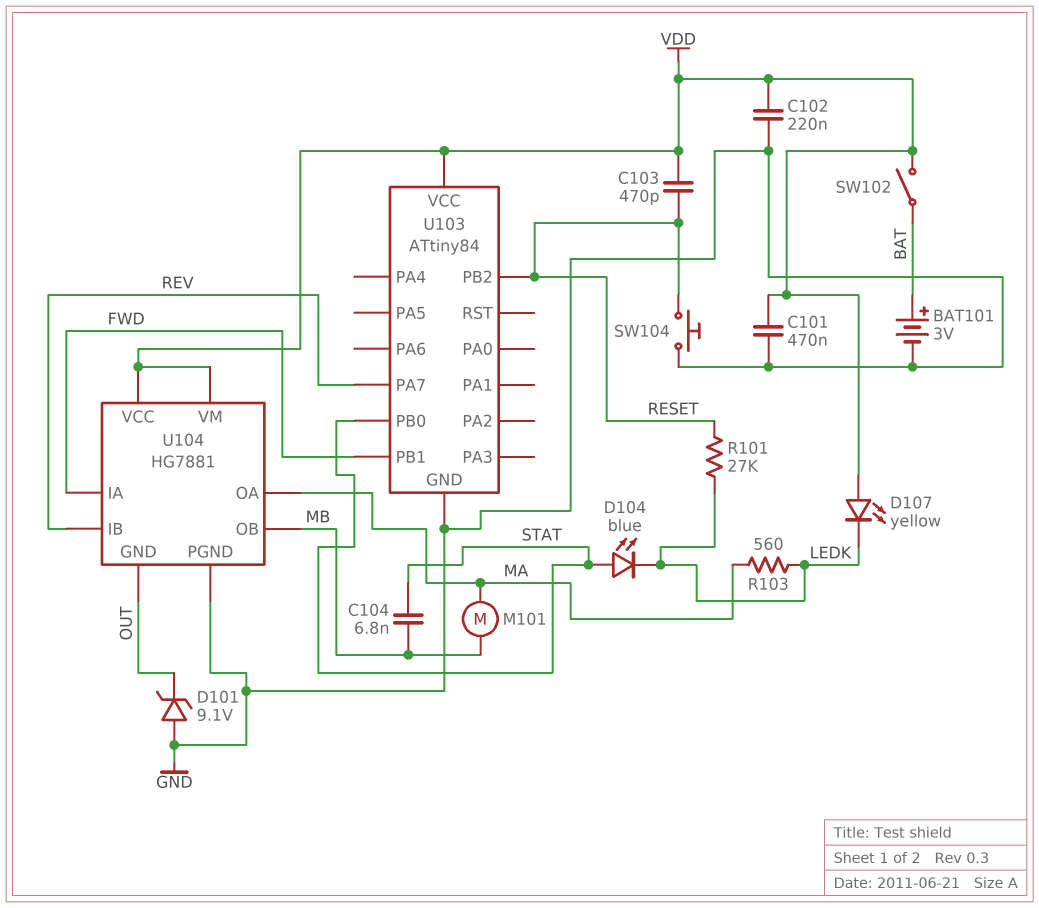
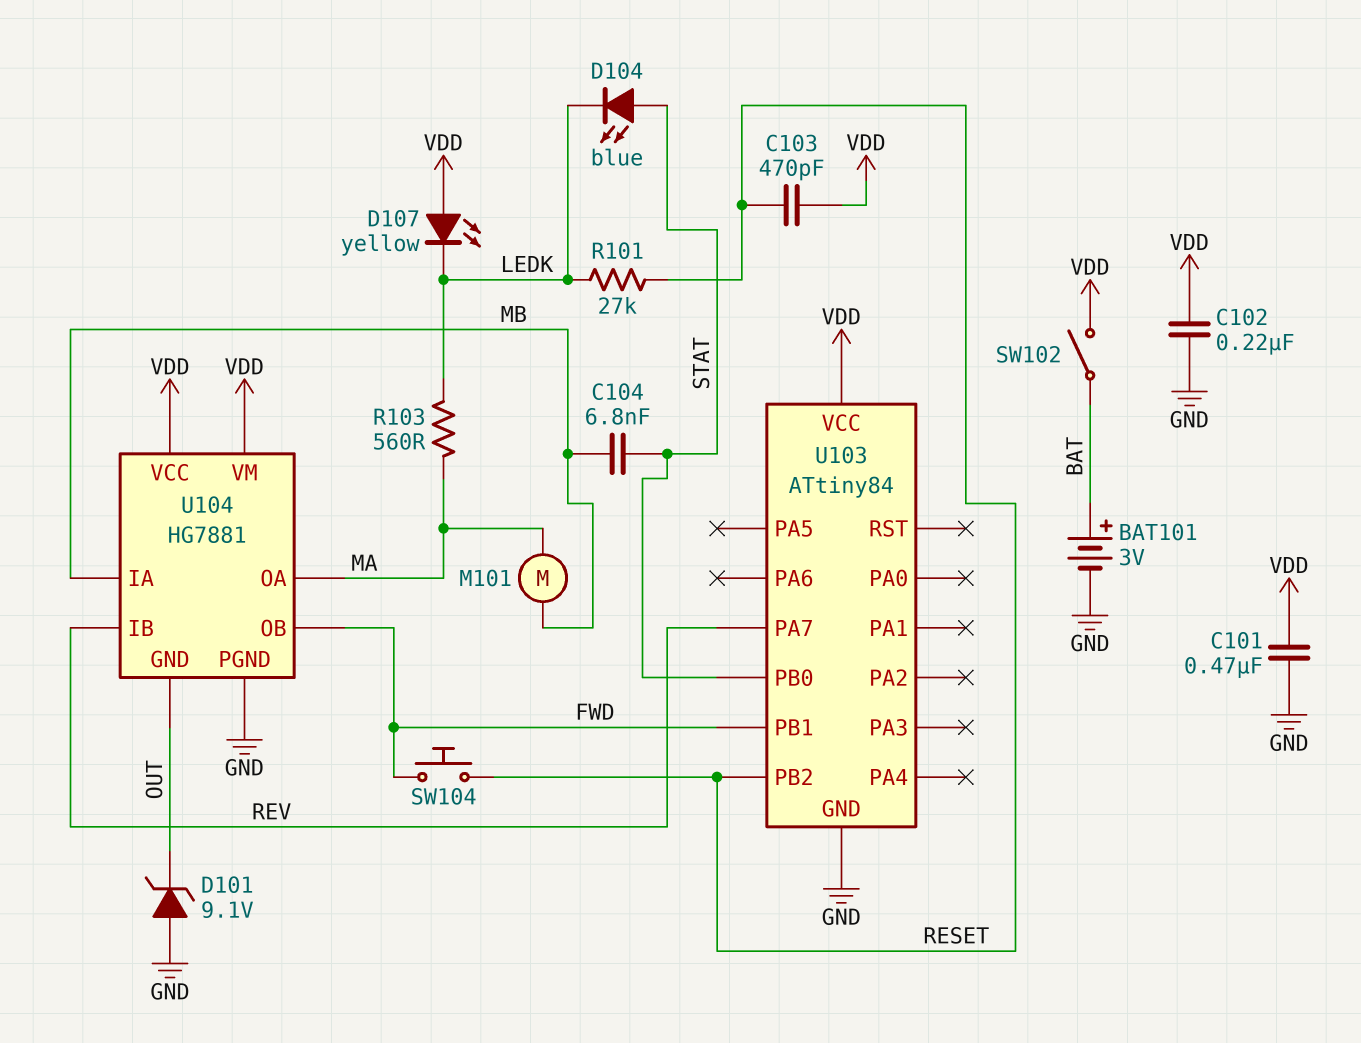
SW104: button (GND, RESET) -> button (FWD, RESET)
U104 pin IA: FWD -> MB
U104 pin OB: MB -> FWD

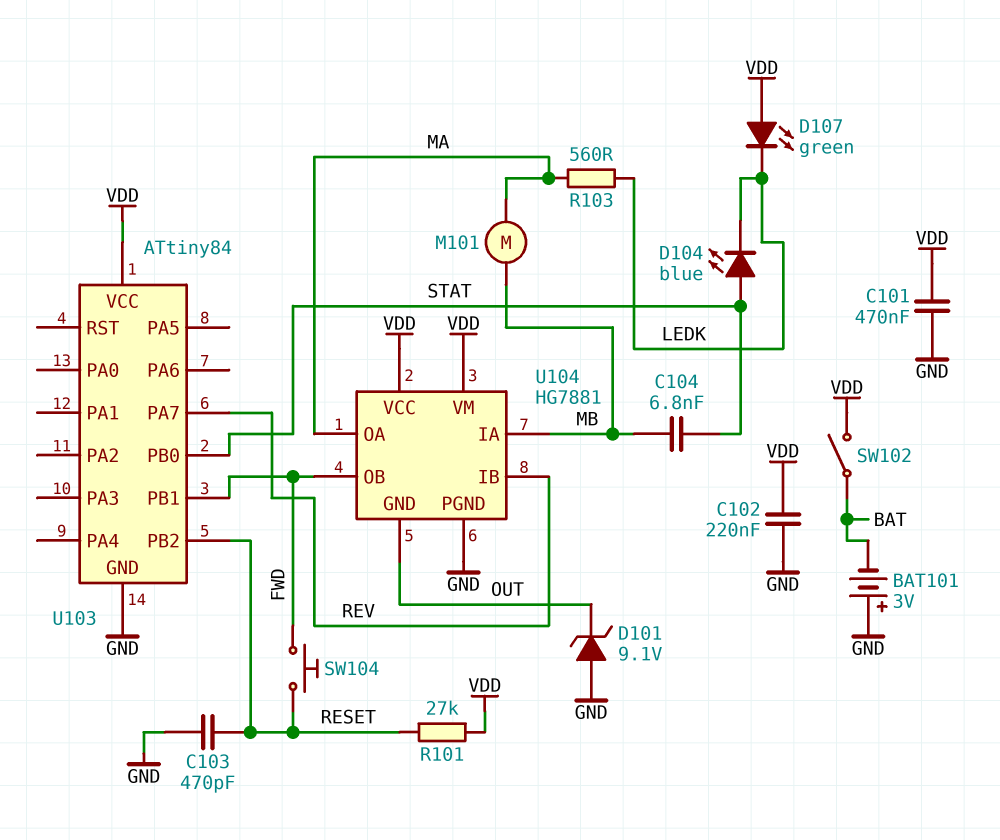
BAT101: 3V (plus BAT, minus GND) -> 3V (plus GND, minus BAT)
C103: 470pF (RESET, VDD) -> 470pF (GND, RESET)
D107: LED yellow (A VDD, K LEDK) -> LED green (A VDD, K LEDK)
R101: 27k (LEDK, RESET) -> 27k (RESET, VDD)

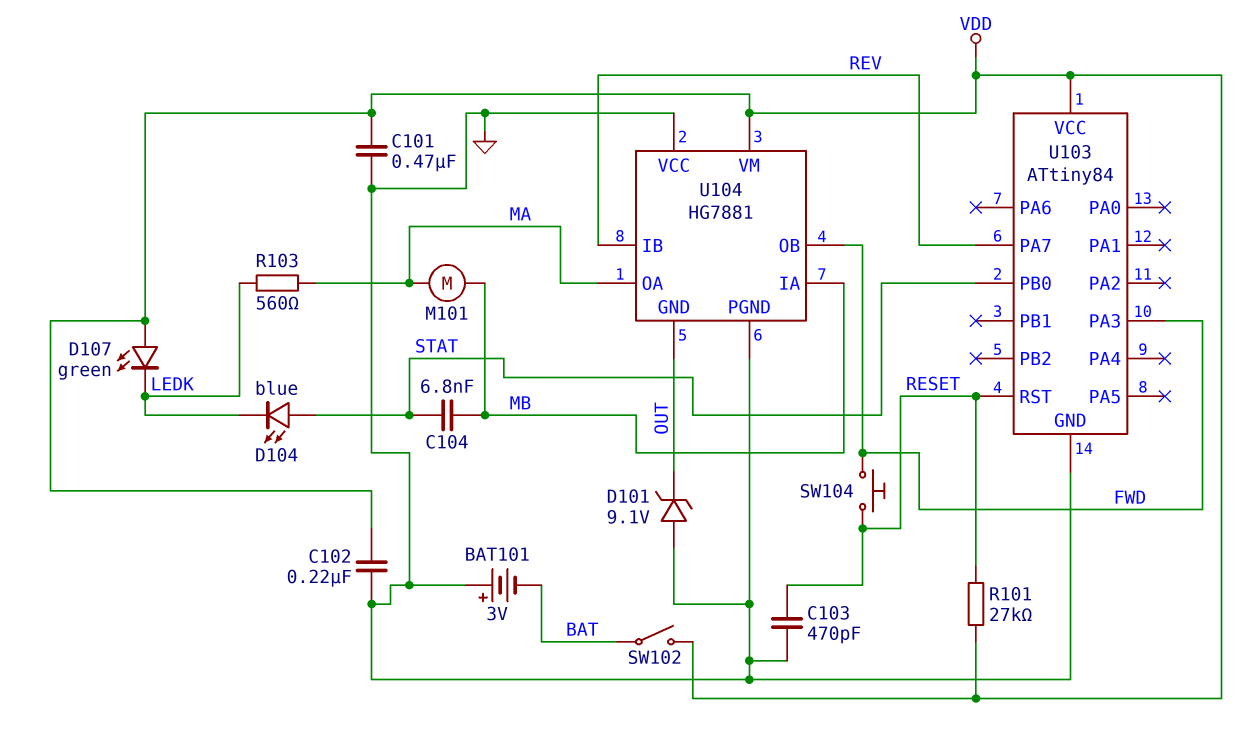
U103 pin PA3: none -> FWD
U103 pin PB1: FWD -> none
U103 pin PB2: RESET -> none
U103 pin RST: none -> RESET
U104 pin VCC: VDD -> GND

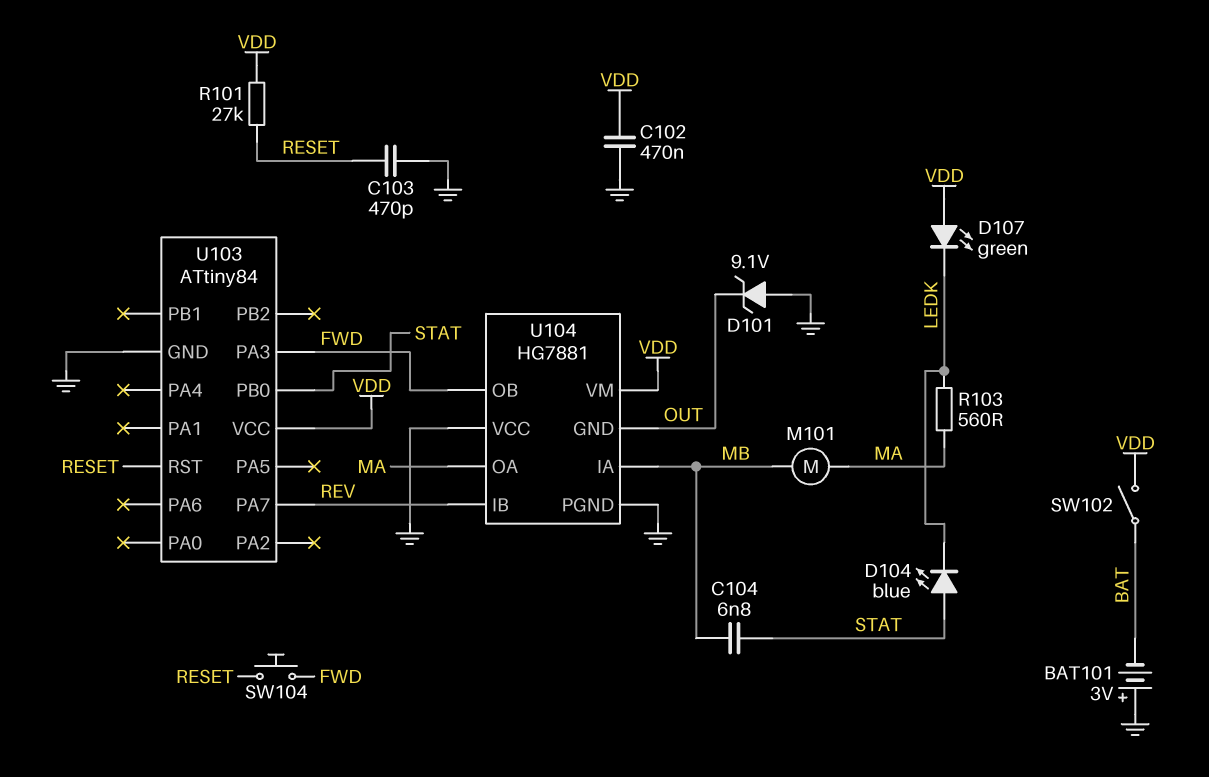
C101: 470nF (GND, VDD) -> none
C102: 220nF (GND, VDD) -> 470nF (GND, VDD)

